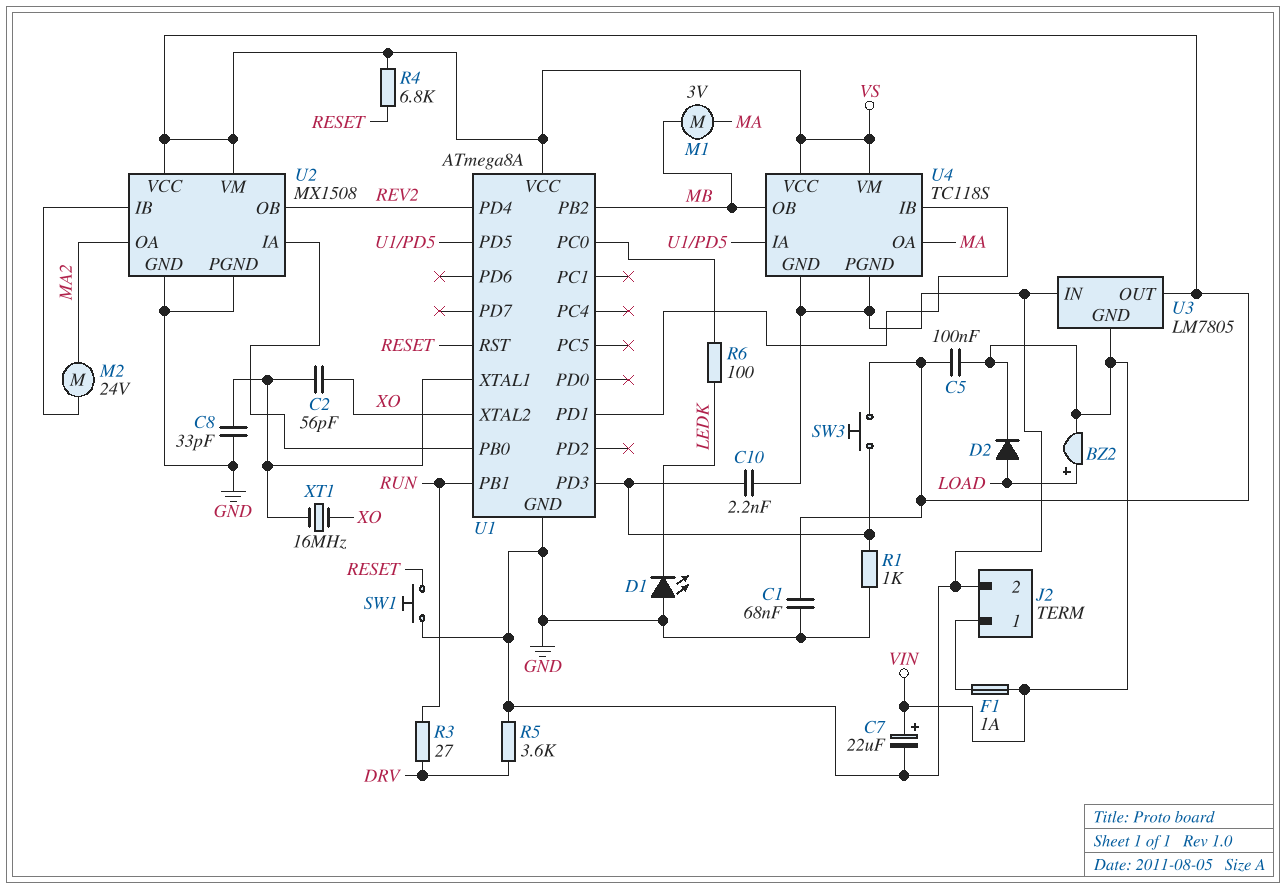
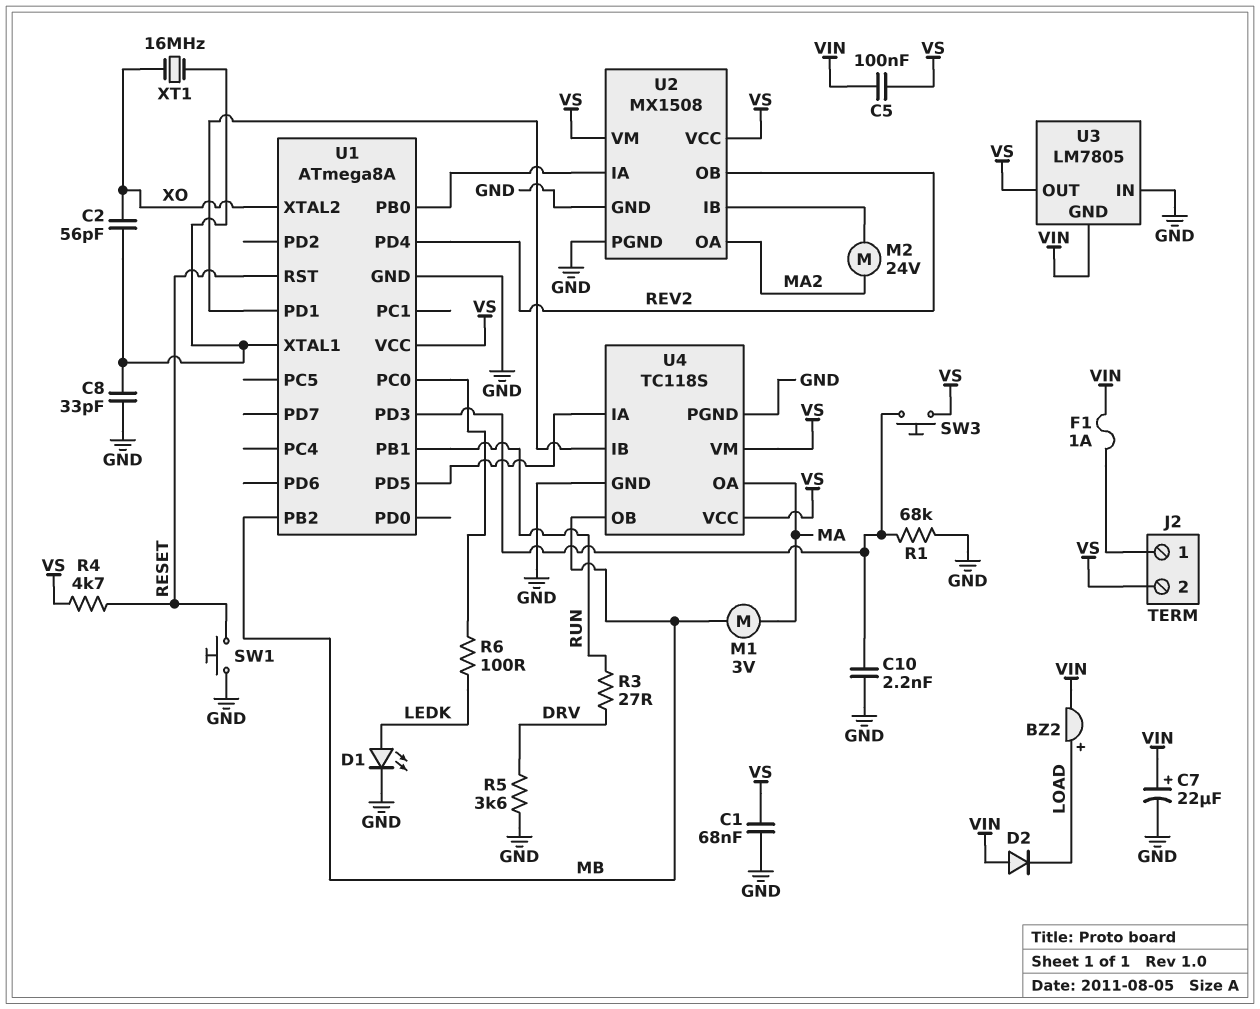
D1: LED (A GND, K LEDK) -> LED (A LEDK, K GND)
D2: diode (A LOAD, K VIN) -> diode (A VIN, K LOAD)
J2 pin 2: GND -> VS
R1: 1k (GND, U1/PD3) -> 68k (GND, U1/PD3)
R4: 6.8k (RESET, VS) -> 4.7k (RESET, VS)

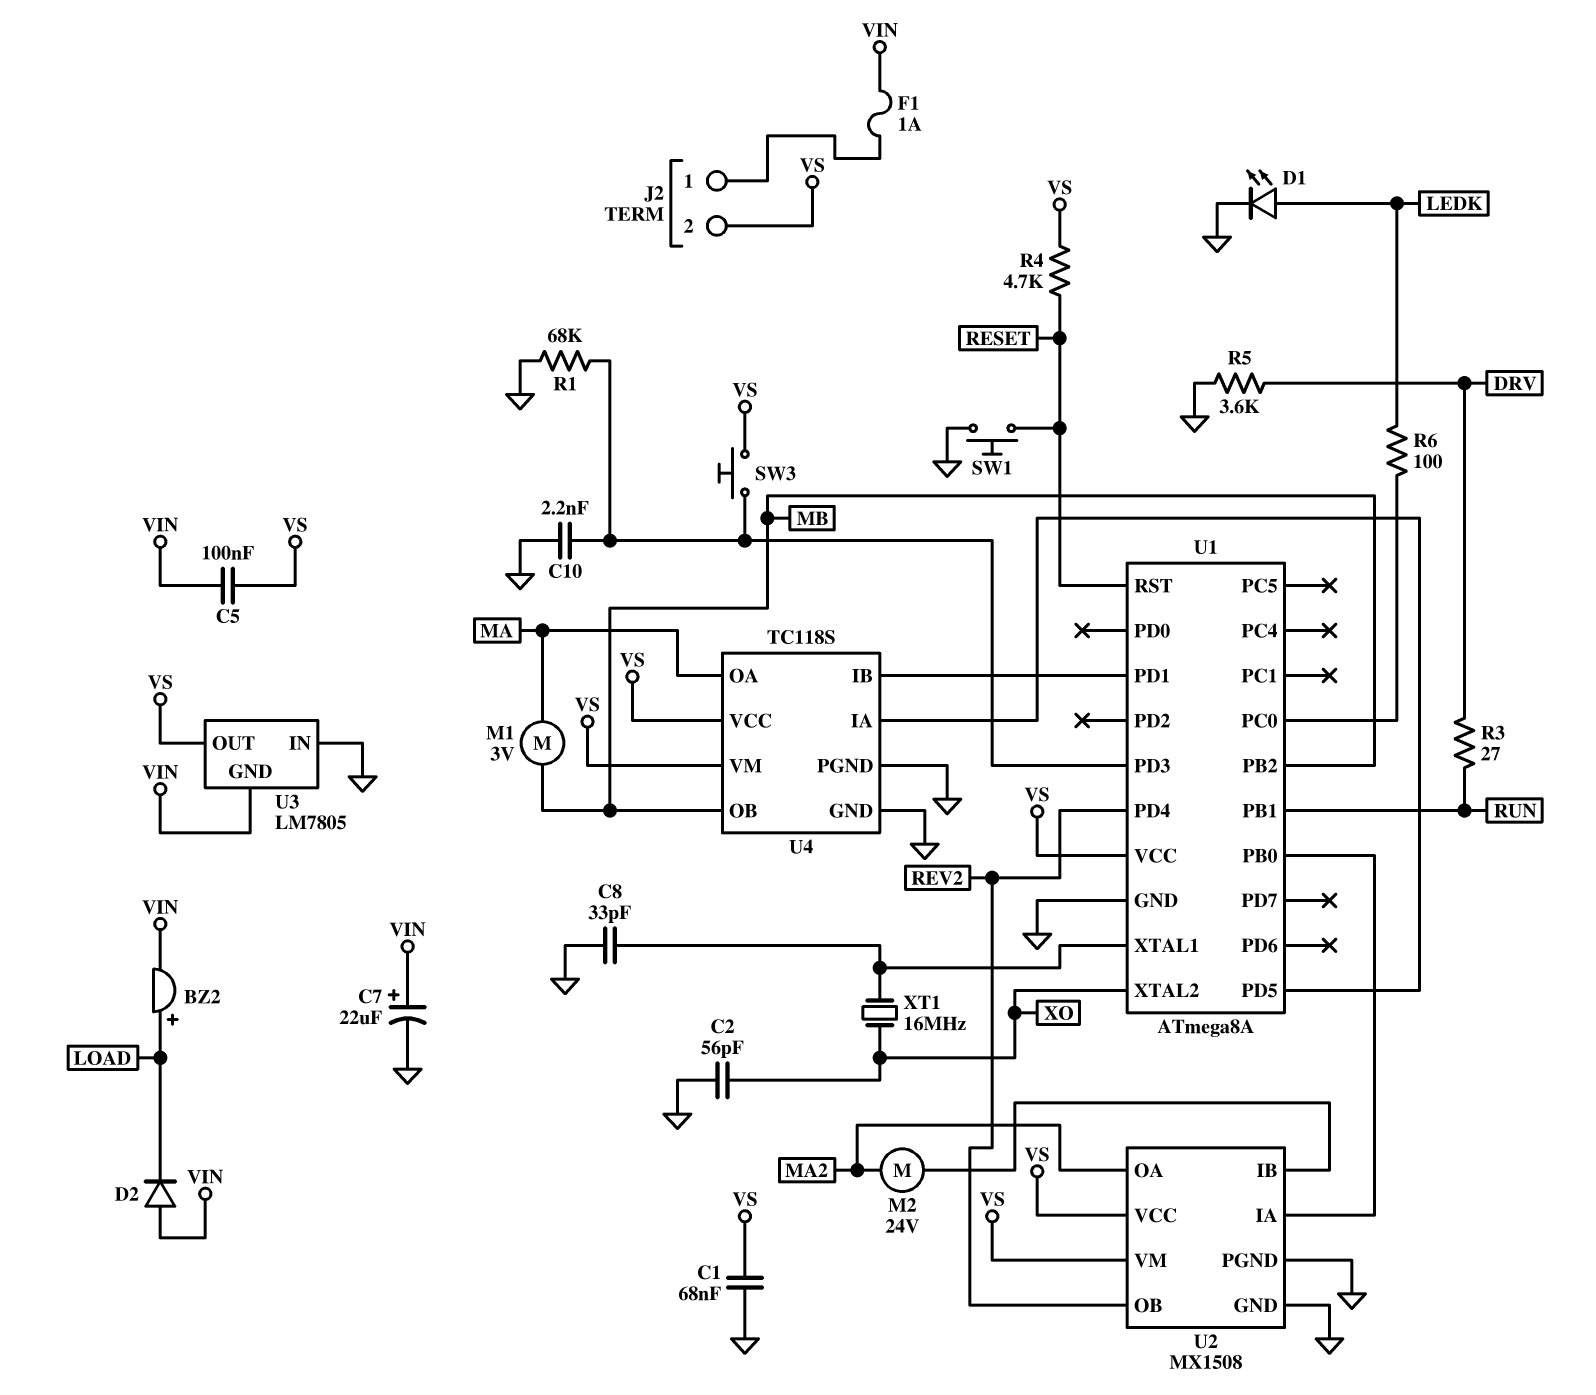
C2: 56pF (U1/XTAL1, XO) -> 56pF (GND, XO)

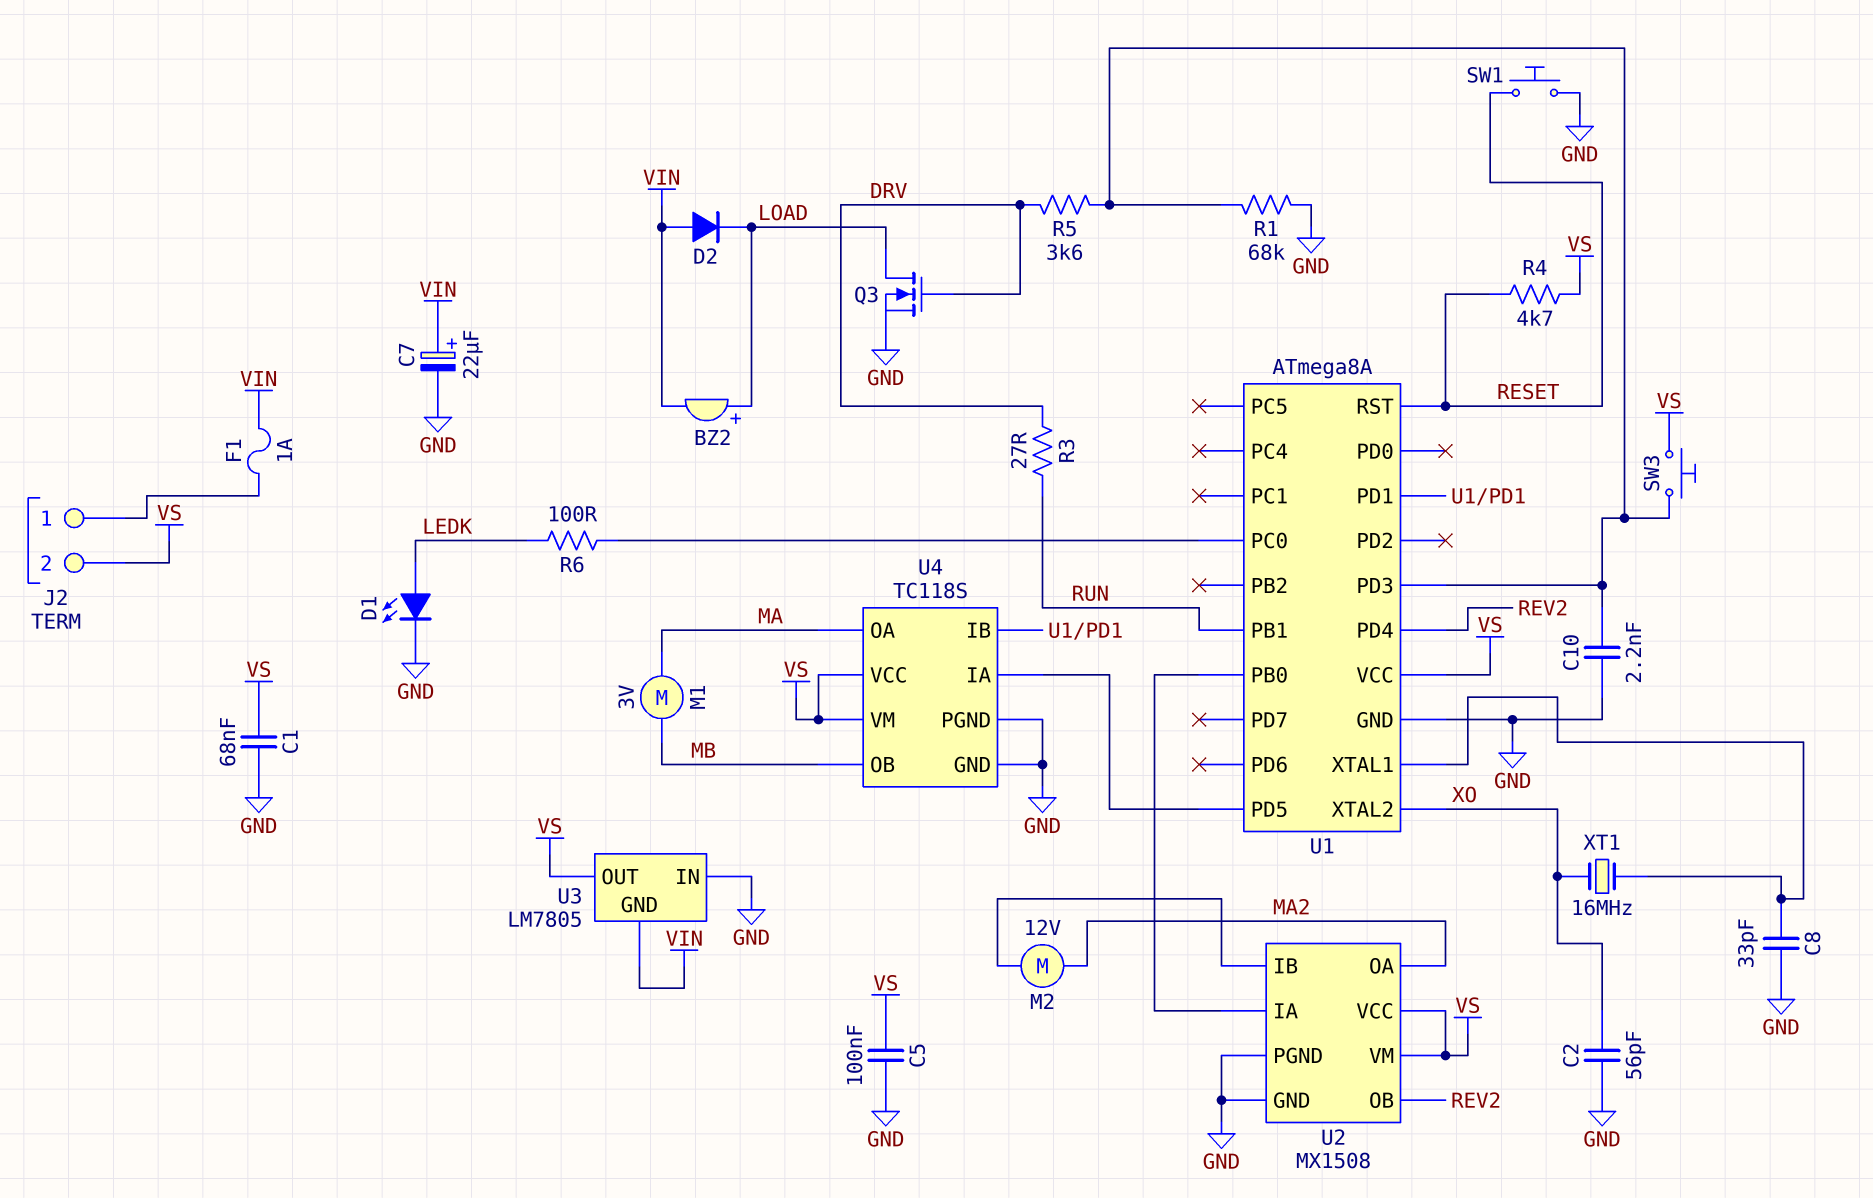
C5: 100nF (VIN, VS) -> 100nF (GND, VS)
M2: motor 24V (MA2, U2/IB) -> motor 12V (MA2, U2/IB)
Q3: none -> NMOS (G DRV, D LOAD, S GND)
R5: 3.6k (DRV, GND) -> 3.6k (DRV, U1/PD3)
U1 pin PB2: MB -> none

